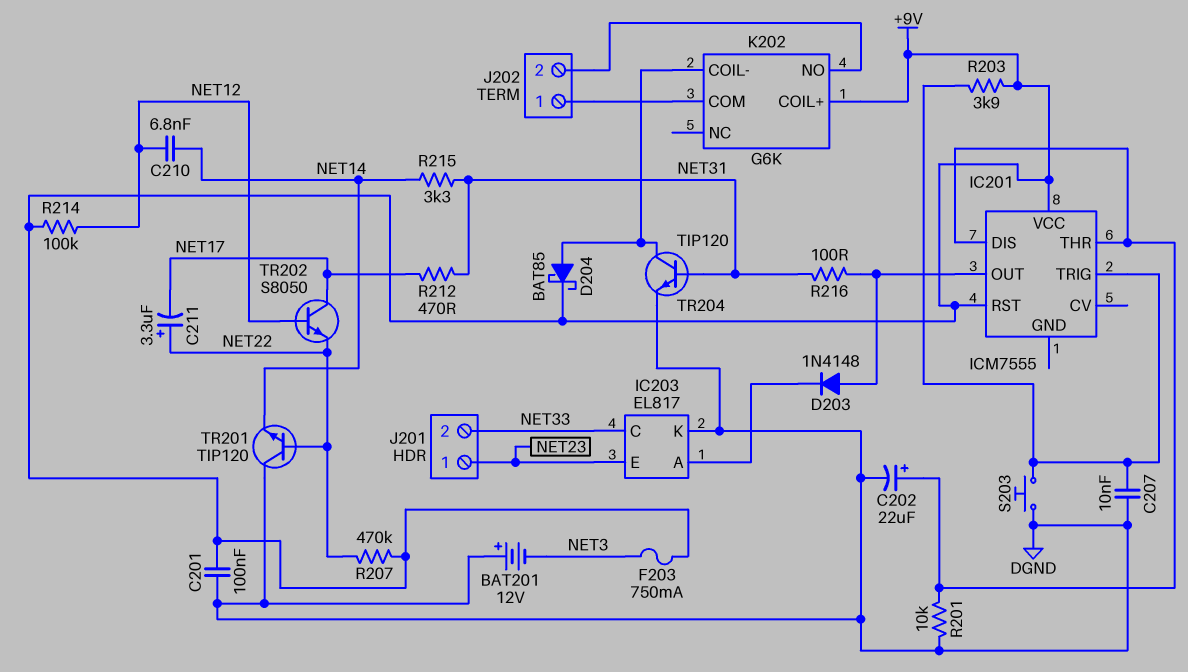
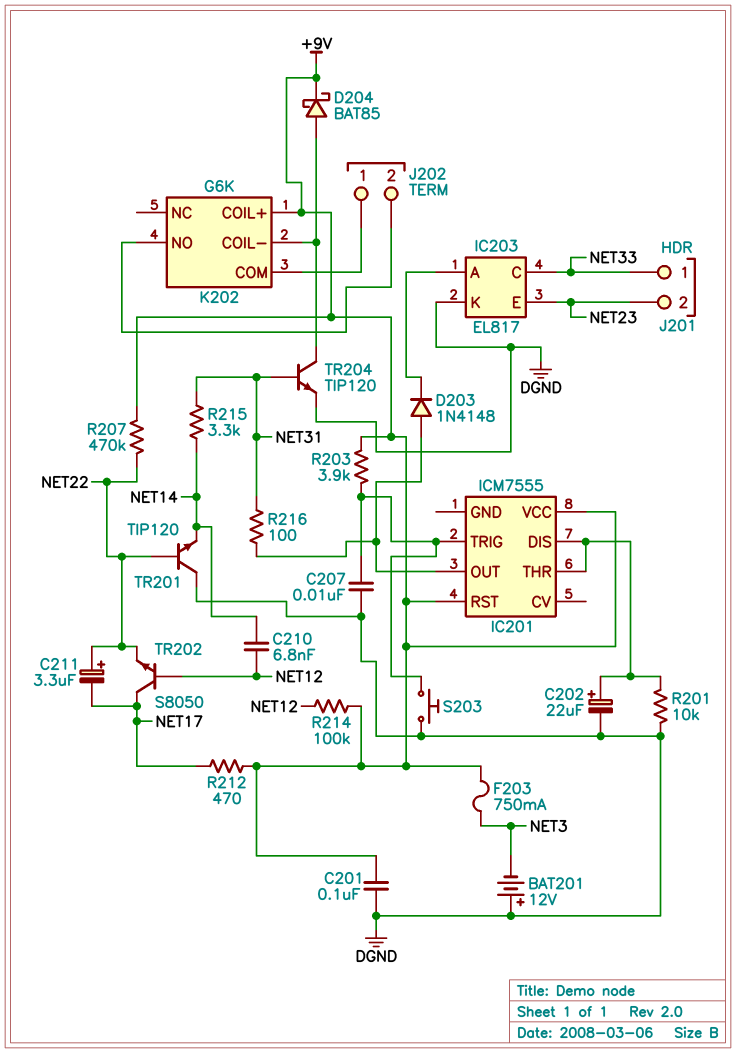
J201 pin 1: NET23 -> NET33
J201 pin 2: NET33 -> NET23
R212: 470 (NET17, NET31) -> 470 (+9V, NET17)

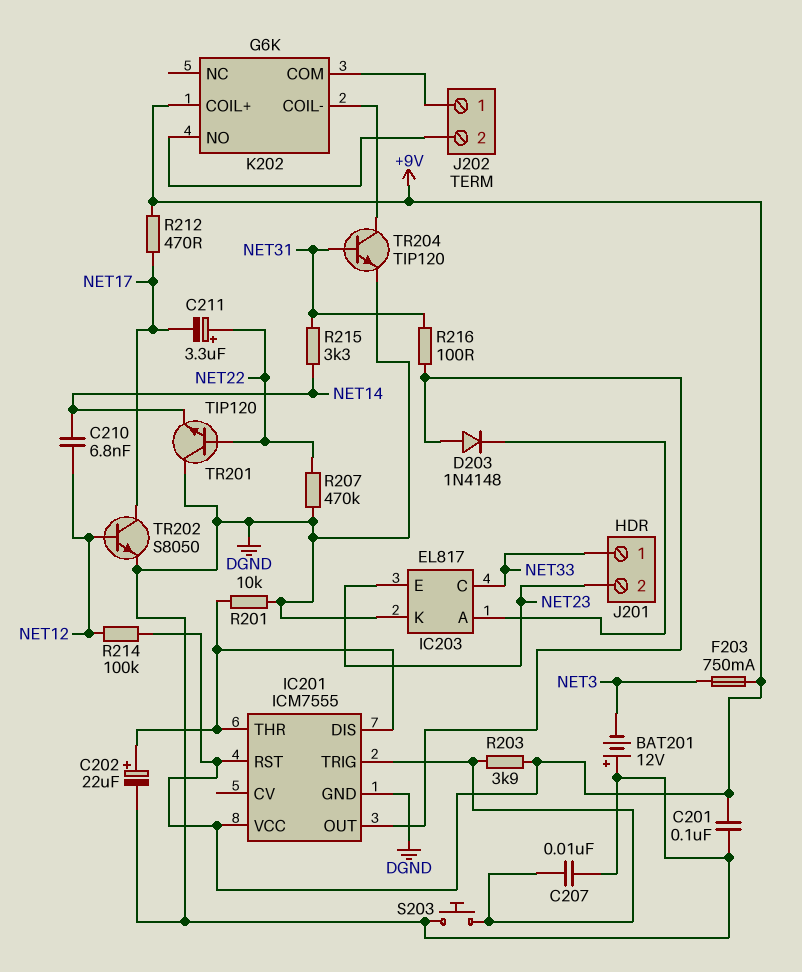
D204: schottky BAT85 (A K202/COIL-, K +9V) -> none
IC201 pin GND: none -> DGND
R207: 470k (+9V, NET22) -> 470k (DGND, NET22)
TR202: NPN S8050 (B NET12, C NET17, E NET22) -> NPN S8050 (B NET12, C NET17, E DGND)

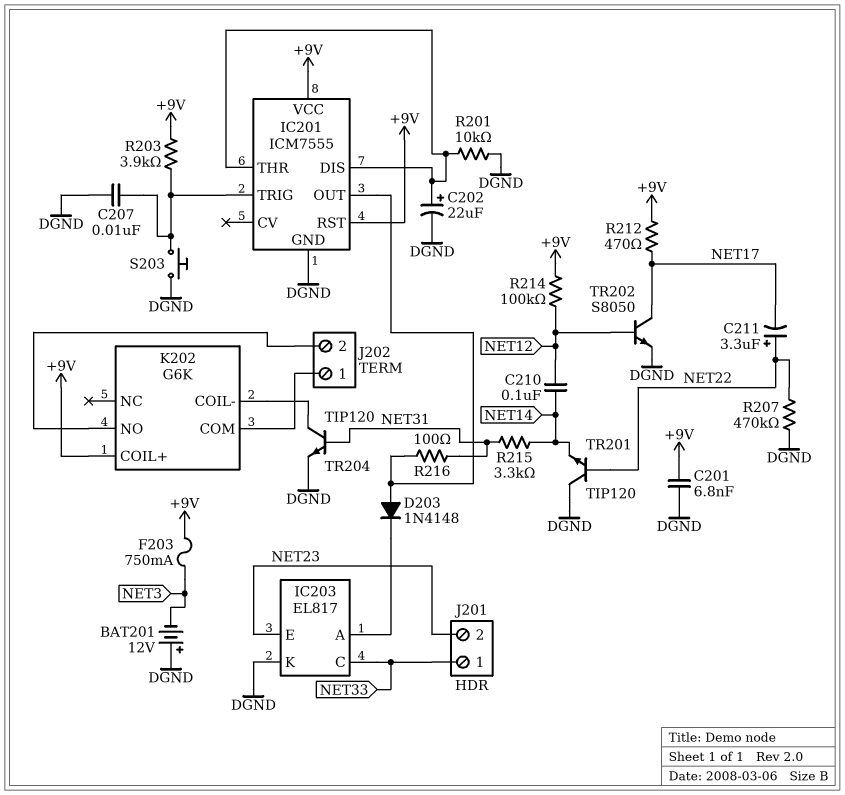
C201: 100nF (+9V, DGND) -> 6.8nF (+9V, DGND)
C210: 6.8nF (NET12, NET14) -> 100nF (NET12, NET14)

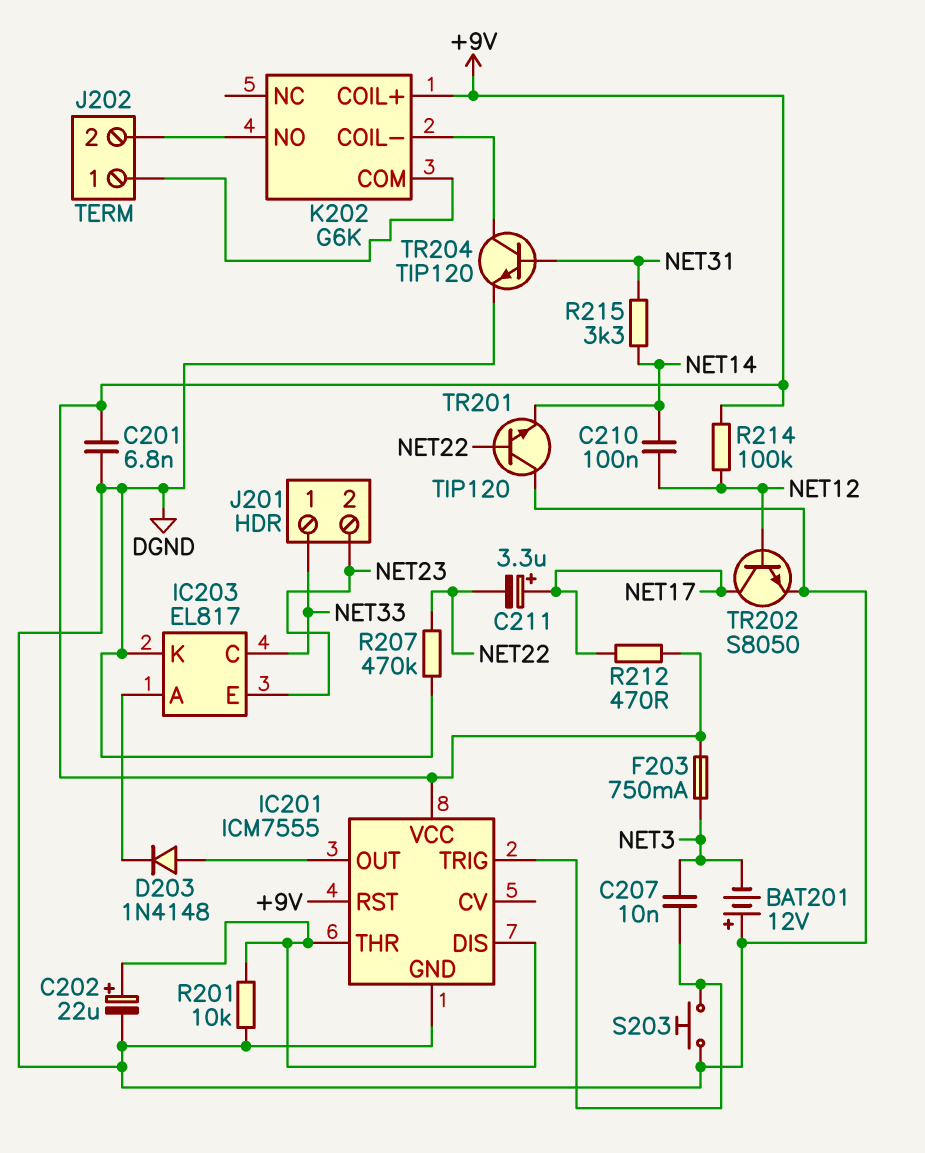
C207: 10nF (DGND, IC201/TRIG) -> 10nF (IC201/TRIG, NET3)
C211: 3.3uF (plus NET22, minus NET17) -> 3.3uF (plus NET17, minus NET22)
R203: 3.9k (+9V, IC201/TRIG) -> none
R216: 100 (IC201/OUT, NET31) -> none

